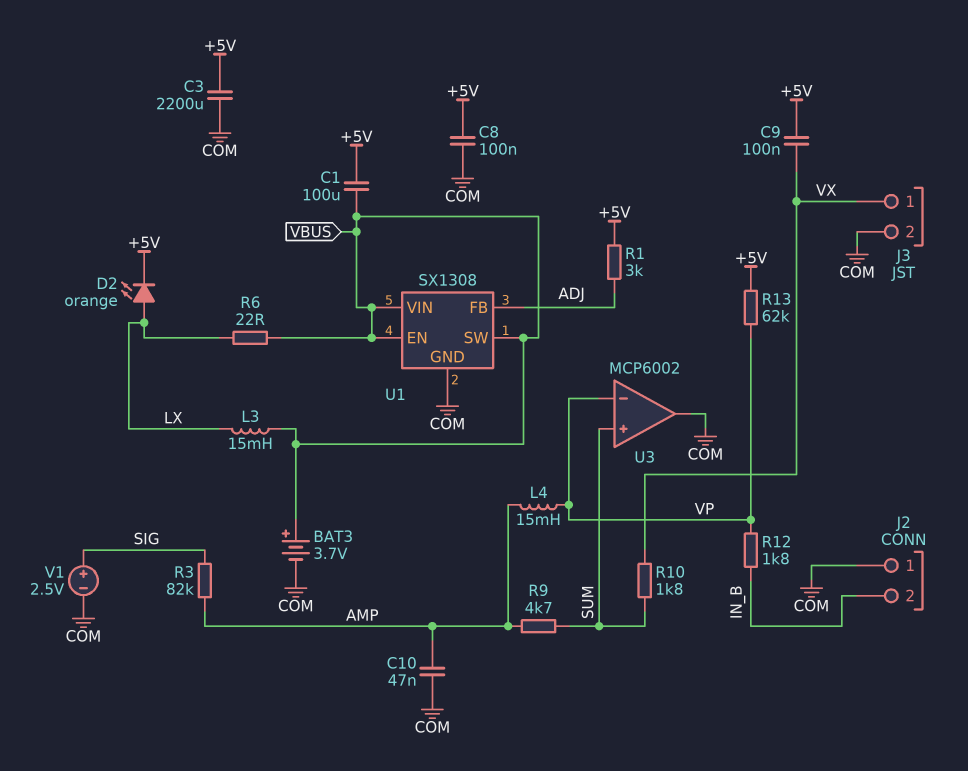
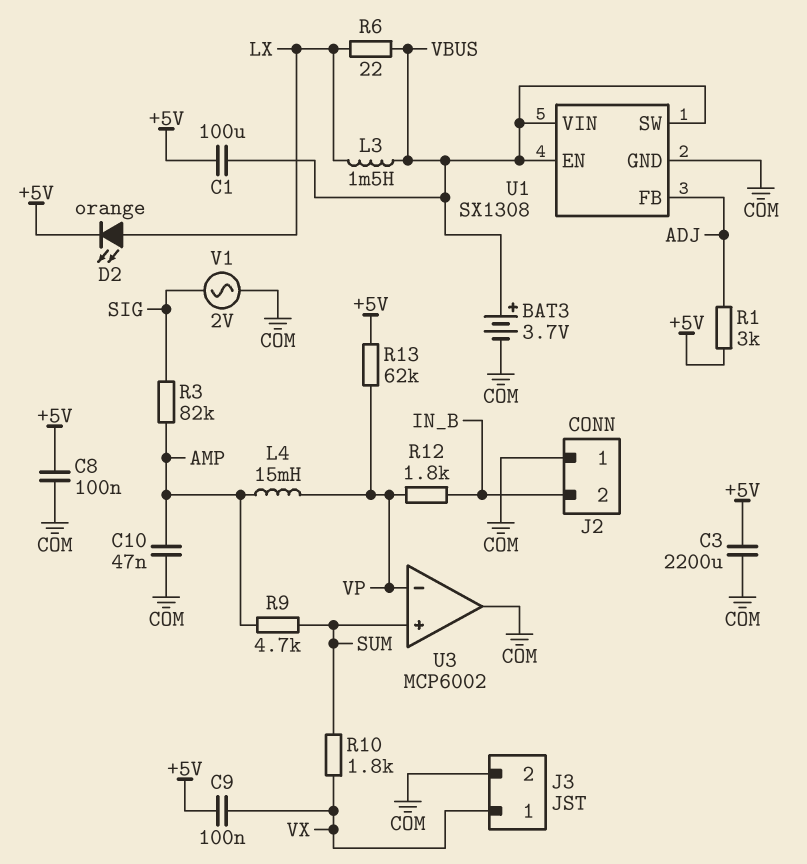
L3: 15mH (LX, VBUS) -> 1.5mH (LX, VBUS)
V1: 2.5V (plus SIG, minus COM) -> AC 2V (COM, SIG)

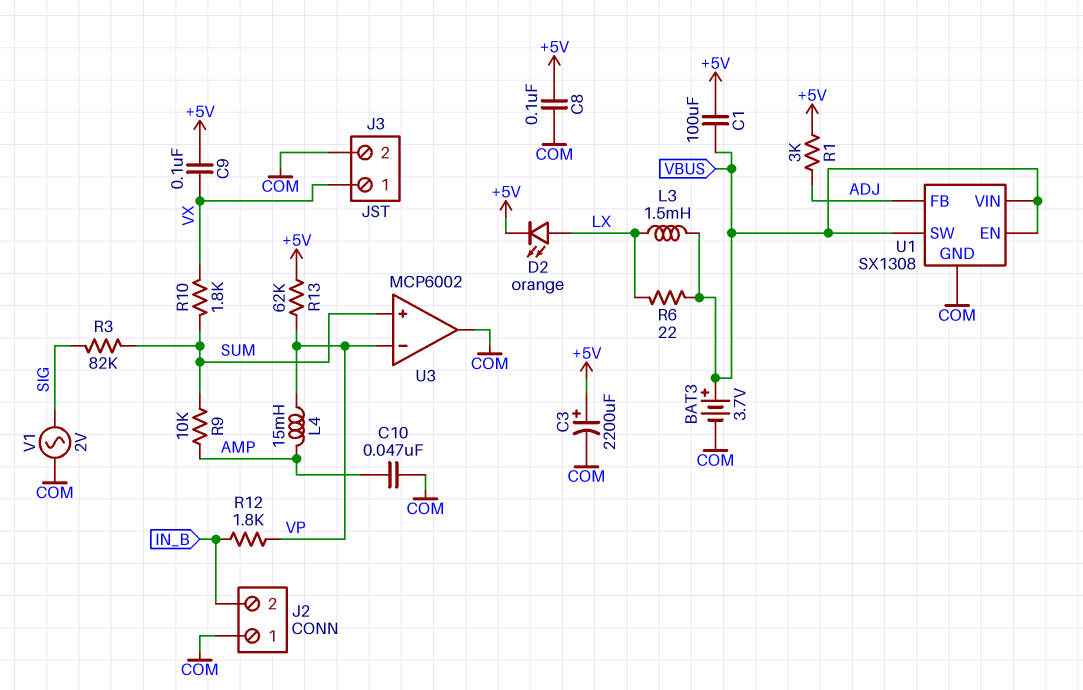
C3: 2200uF (+5V, COM) -> 2200uF (plus +5V, minus COM)
R3: 82k (AMP, SIG) -> 82k (SIG, SUM)
R9: 4.7k (AMP, SUM) -> 10k (AMP, SUM)

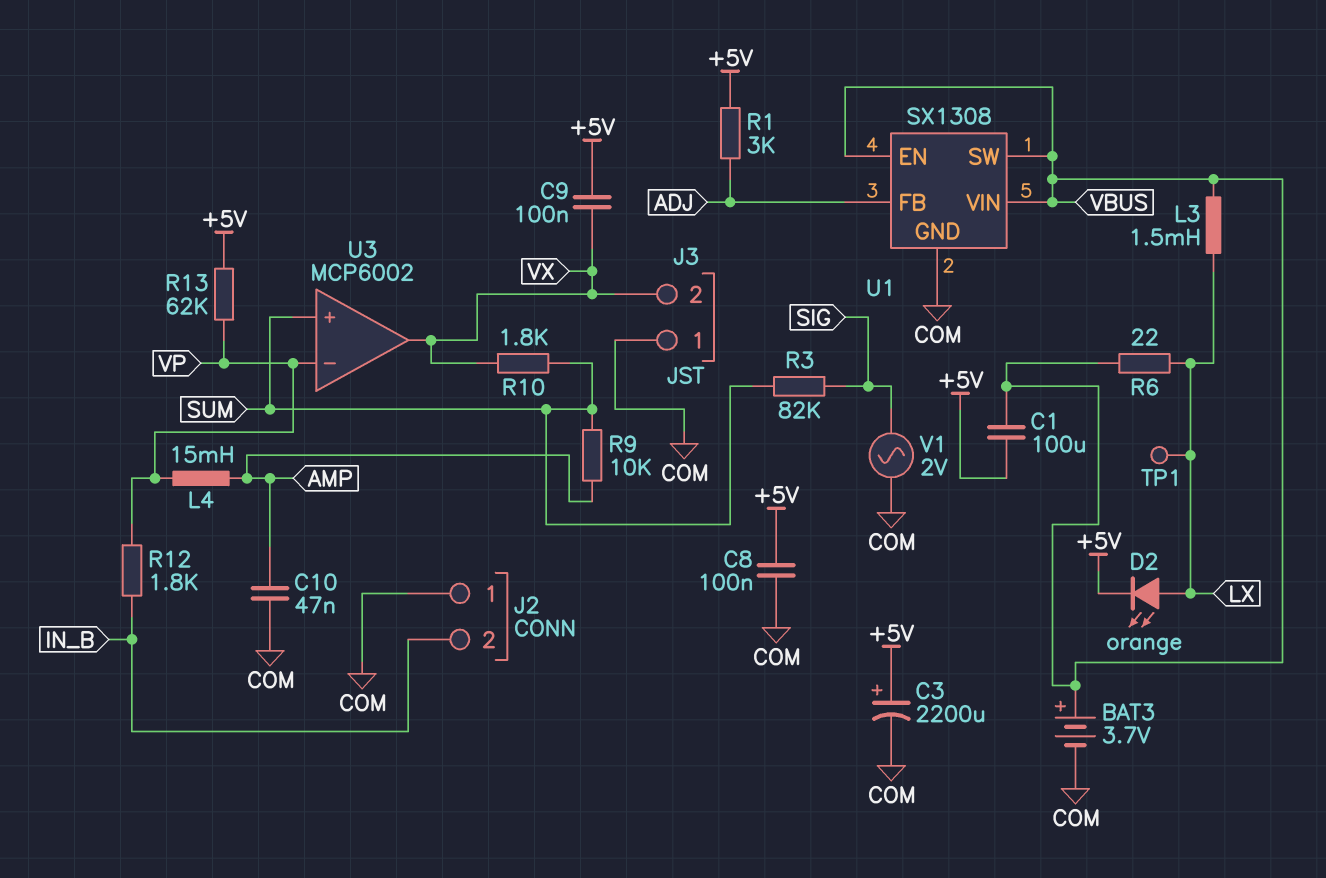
J3 pin 1: VX -> COM
J3 pin 2: COM -> VX
TP1: none -> test point (LX)
U3 pin out: COM -> VX

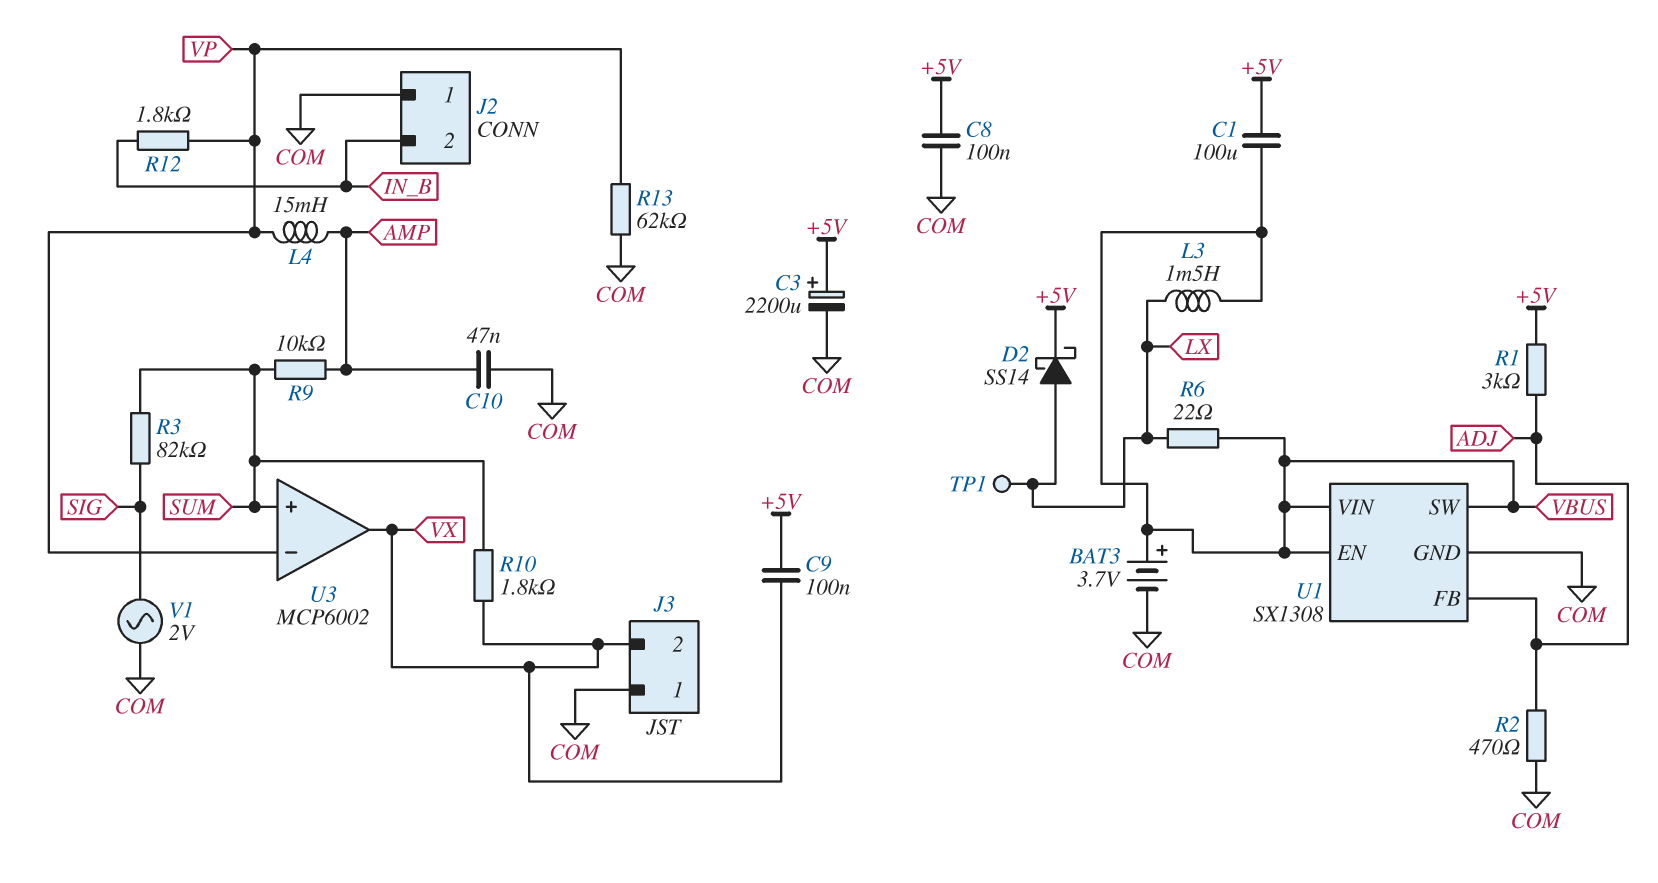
D2: LED orange (A LX, K +5V) -> schottky SS14 (A LX, K +5V)
R2: none -> 470 (ADJ, COM)
R13: 62k (+5V, VP) -> 62k (COM, VP)

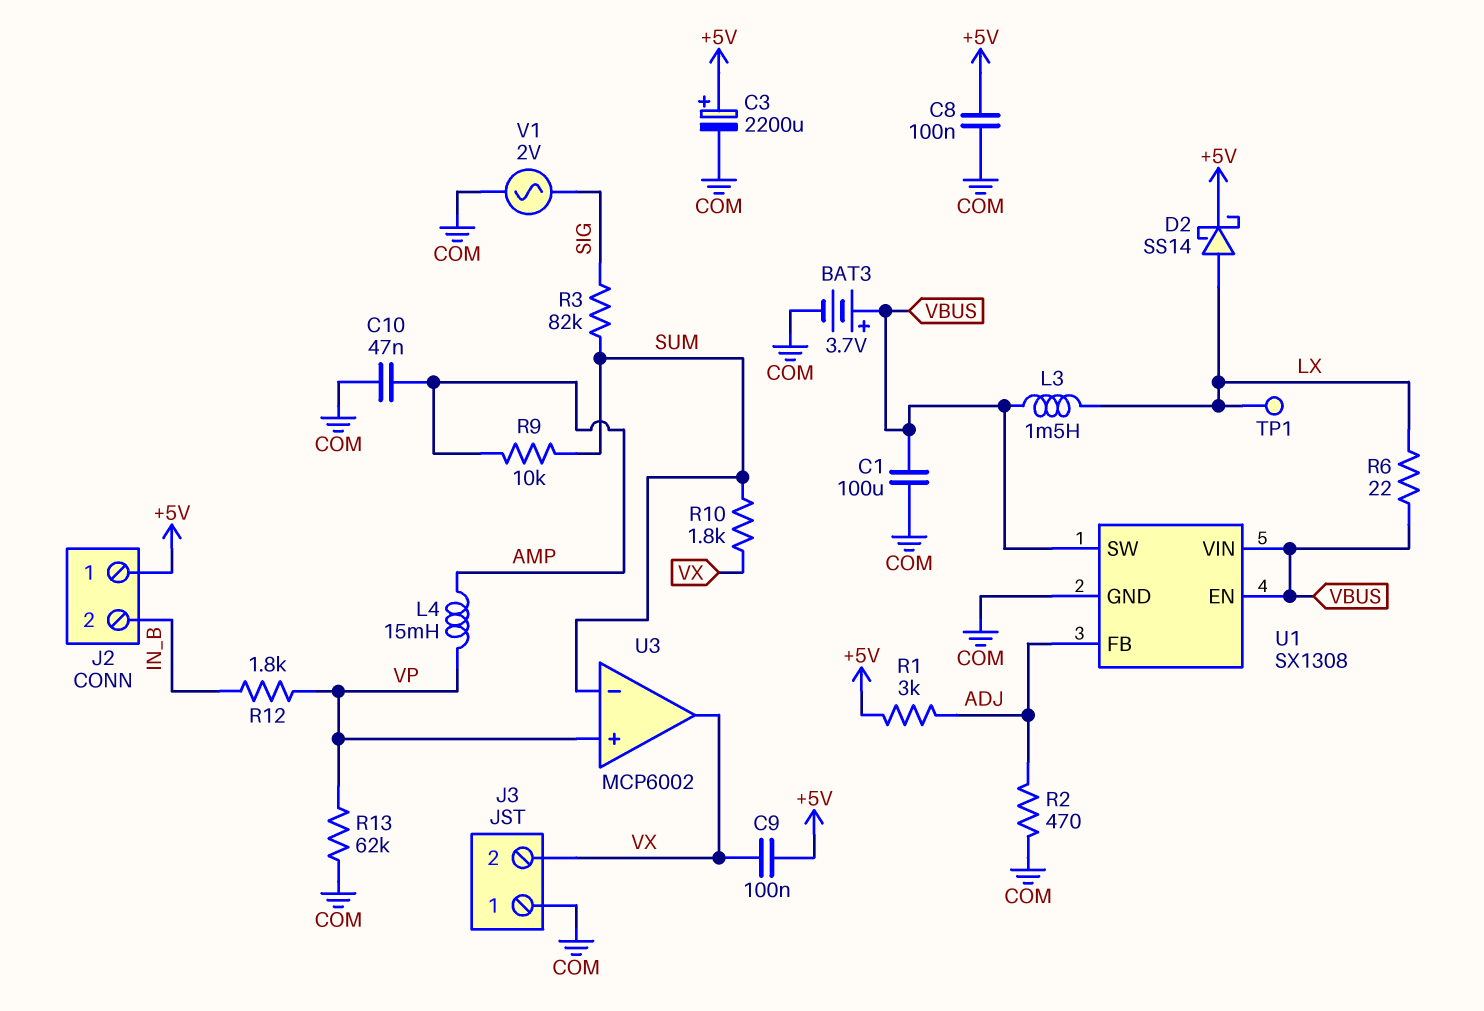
C1: 100uF (+5V, VBUS) -> 100uF (COM, VBUS)
J2 pin 1: COM -> +5V
U3 pin in+: SUM -> VP
U3 pin in-: VP -> SUM

